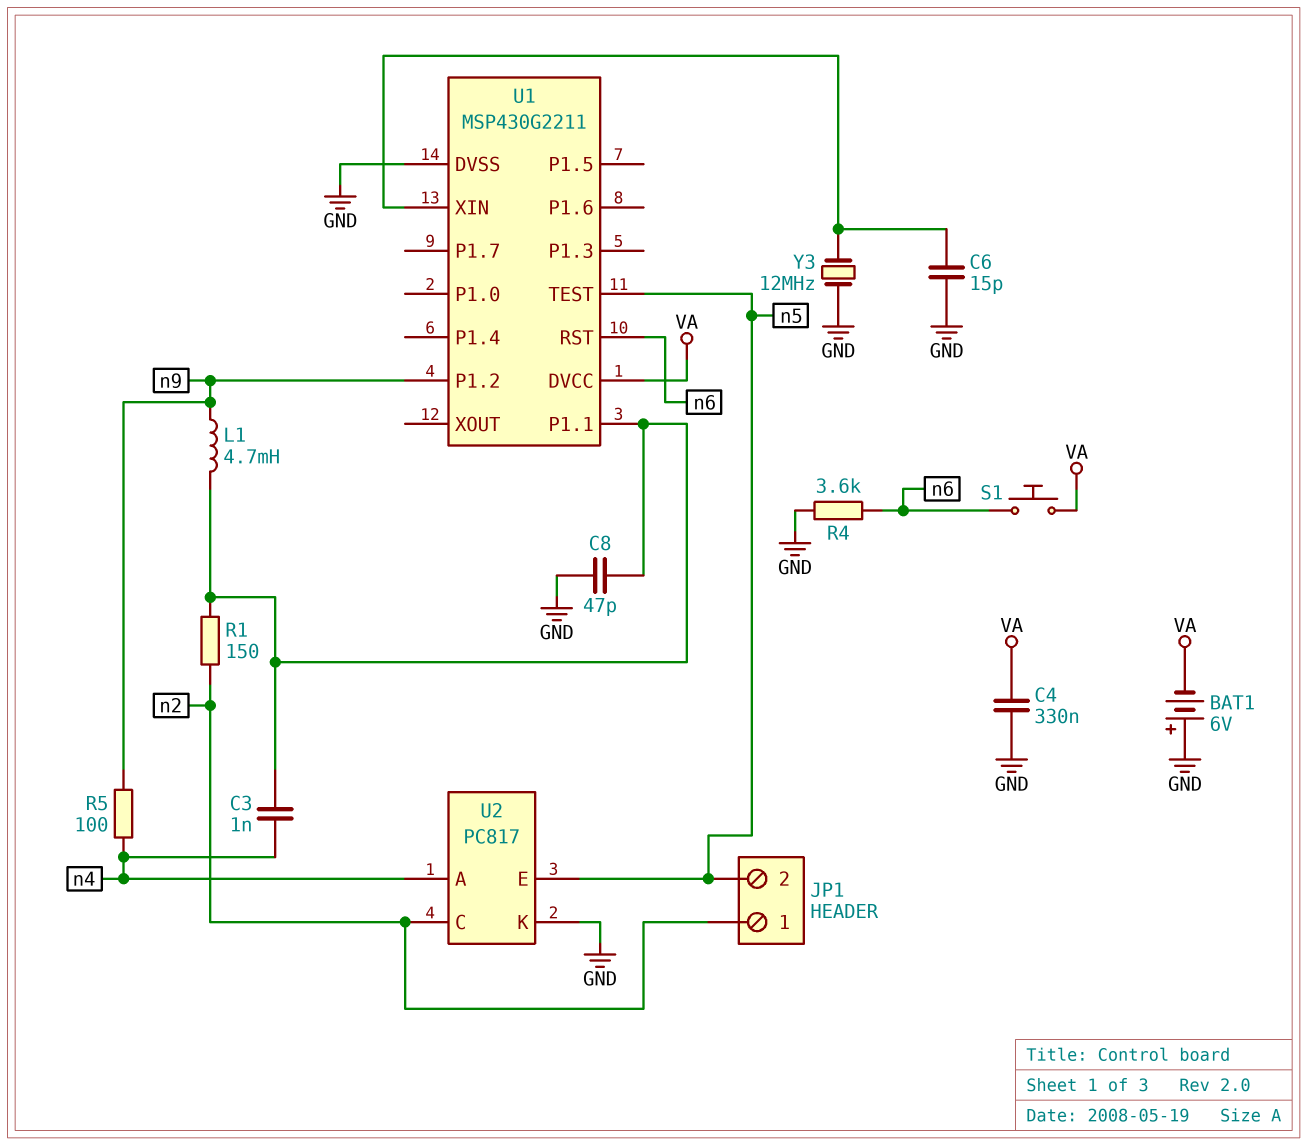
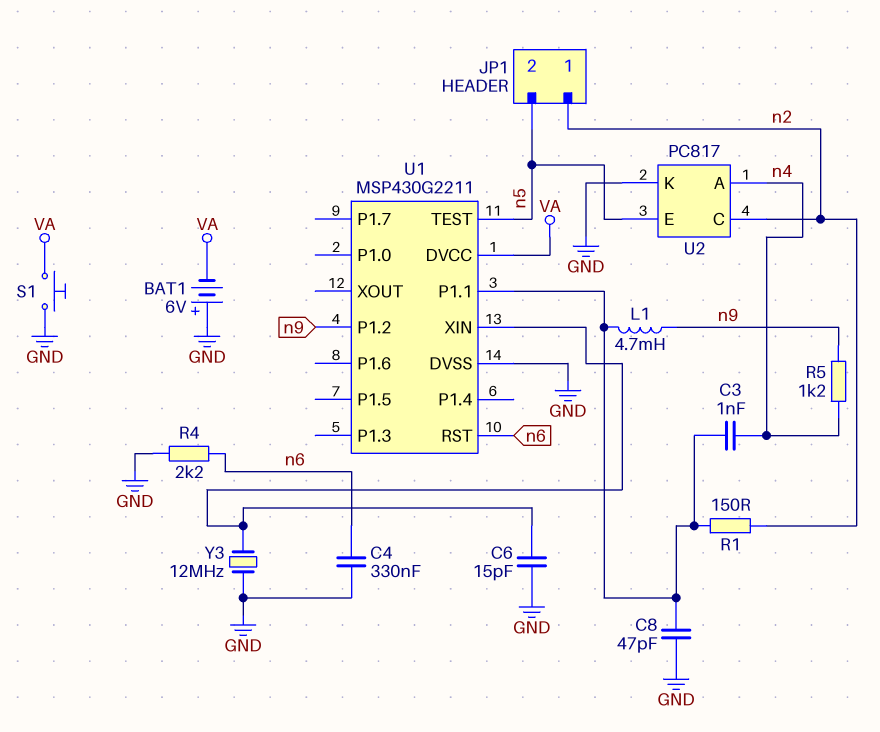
C4: 330nF (GND, VA) -> 330nF (GND, n6)
R4: 3.6k (GND, n6) -> 2.2k (GND, n6)
R5: 100 (n4, n9) -> 1.2k (n4, n9)
S1: button (VA, n6) -> button (GND, VA)

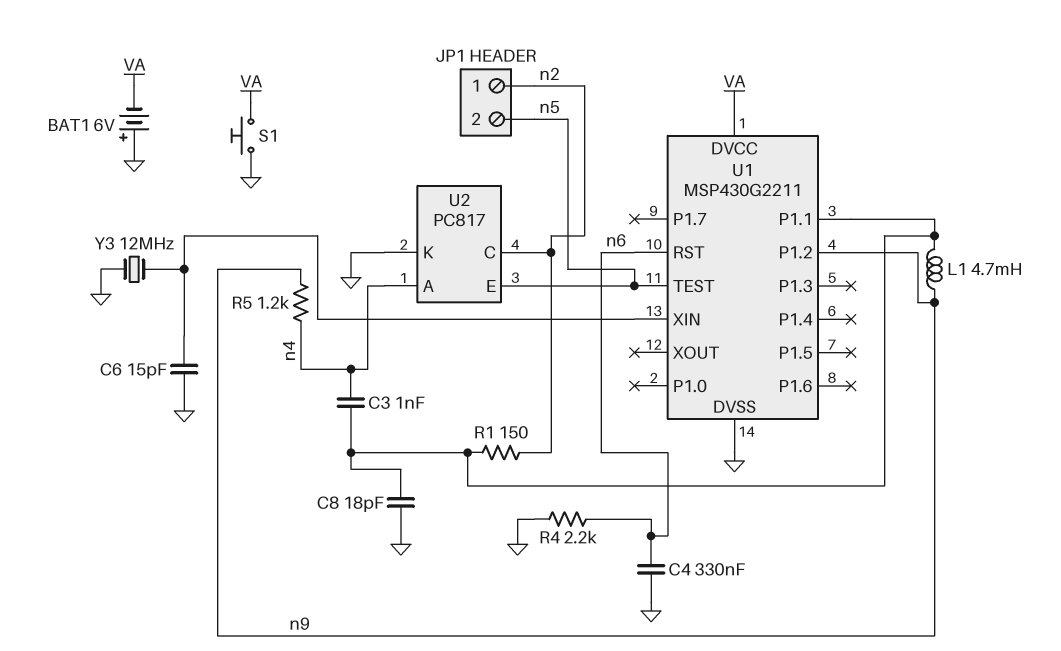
C8: 47pF (GND, U1/P1.1) -> 18pF (GND, U1/P1.1)

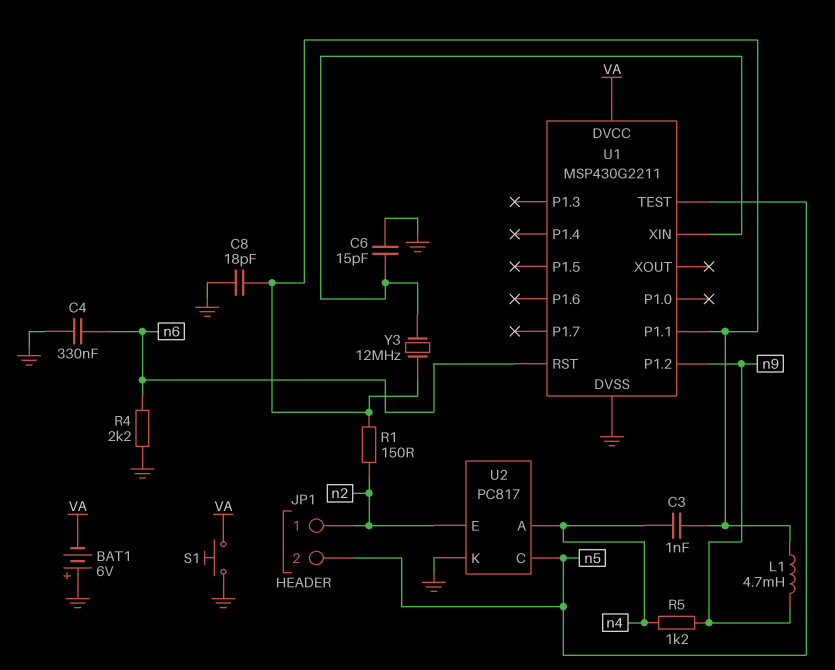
U2 pin C: n2 -> n5
U2 pin E: n5 -> n2
Y3: 12MHz (GND, U1/XIN) -> 12MHz (U1/P1.1, U1/XIN)

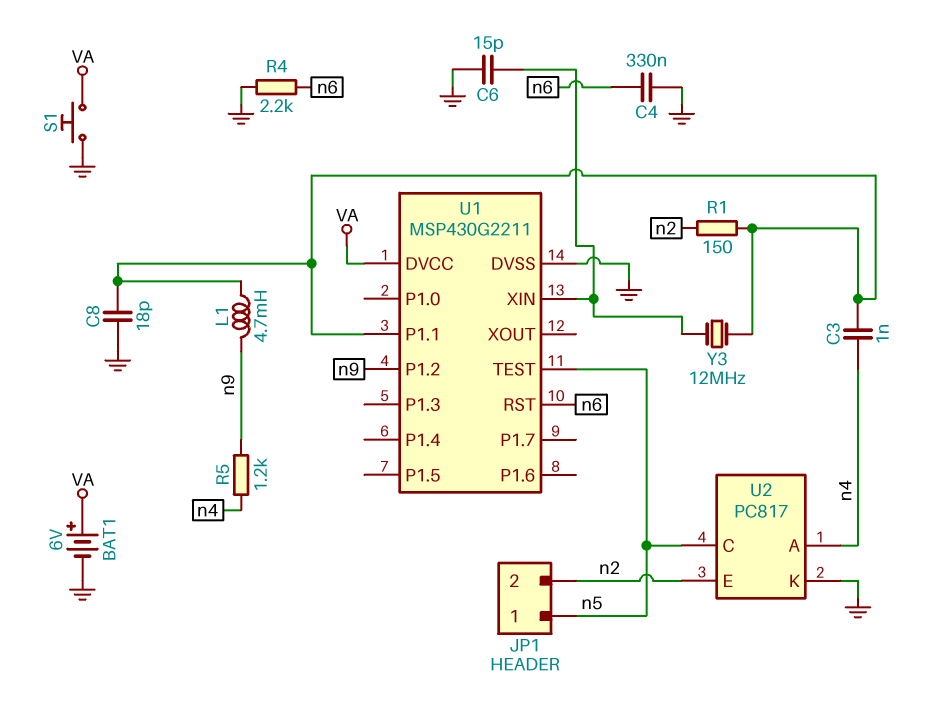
BAT1: 6V (plus GND, minus VA) -> 6V (plus VA, minus GND)
JP1 pin 1: n2 -> n5
JP1 pin 2: n5 -> n2

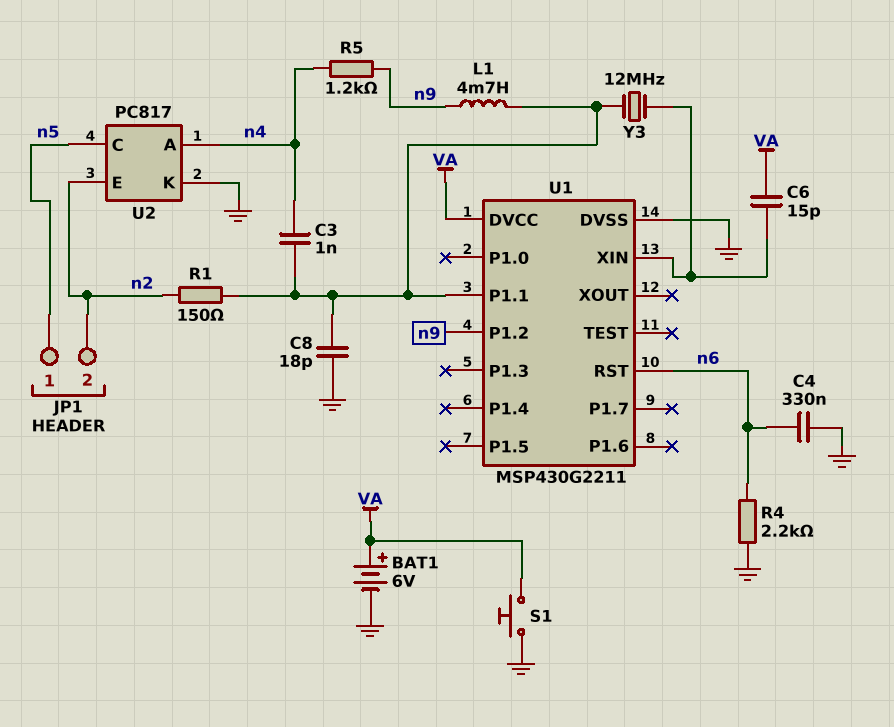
C6: 15pF (GND, U1/XIN) -> 15pF (U1/XIN, VA)
U1 pin TEST: n5 -> none

